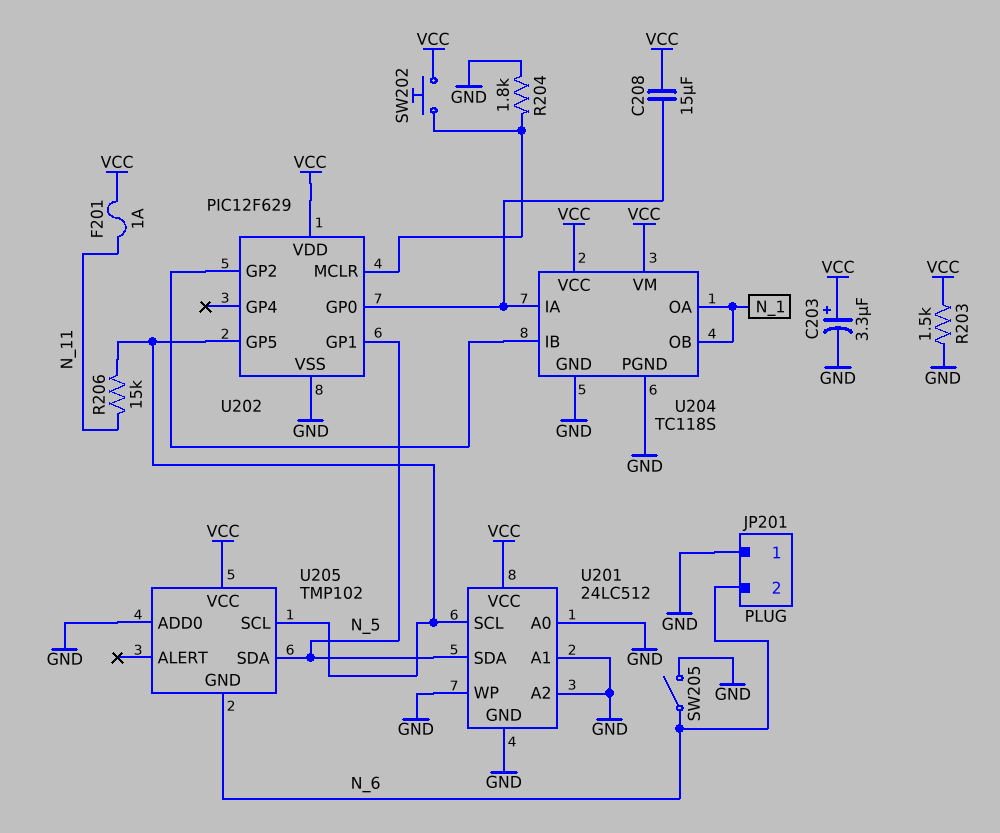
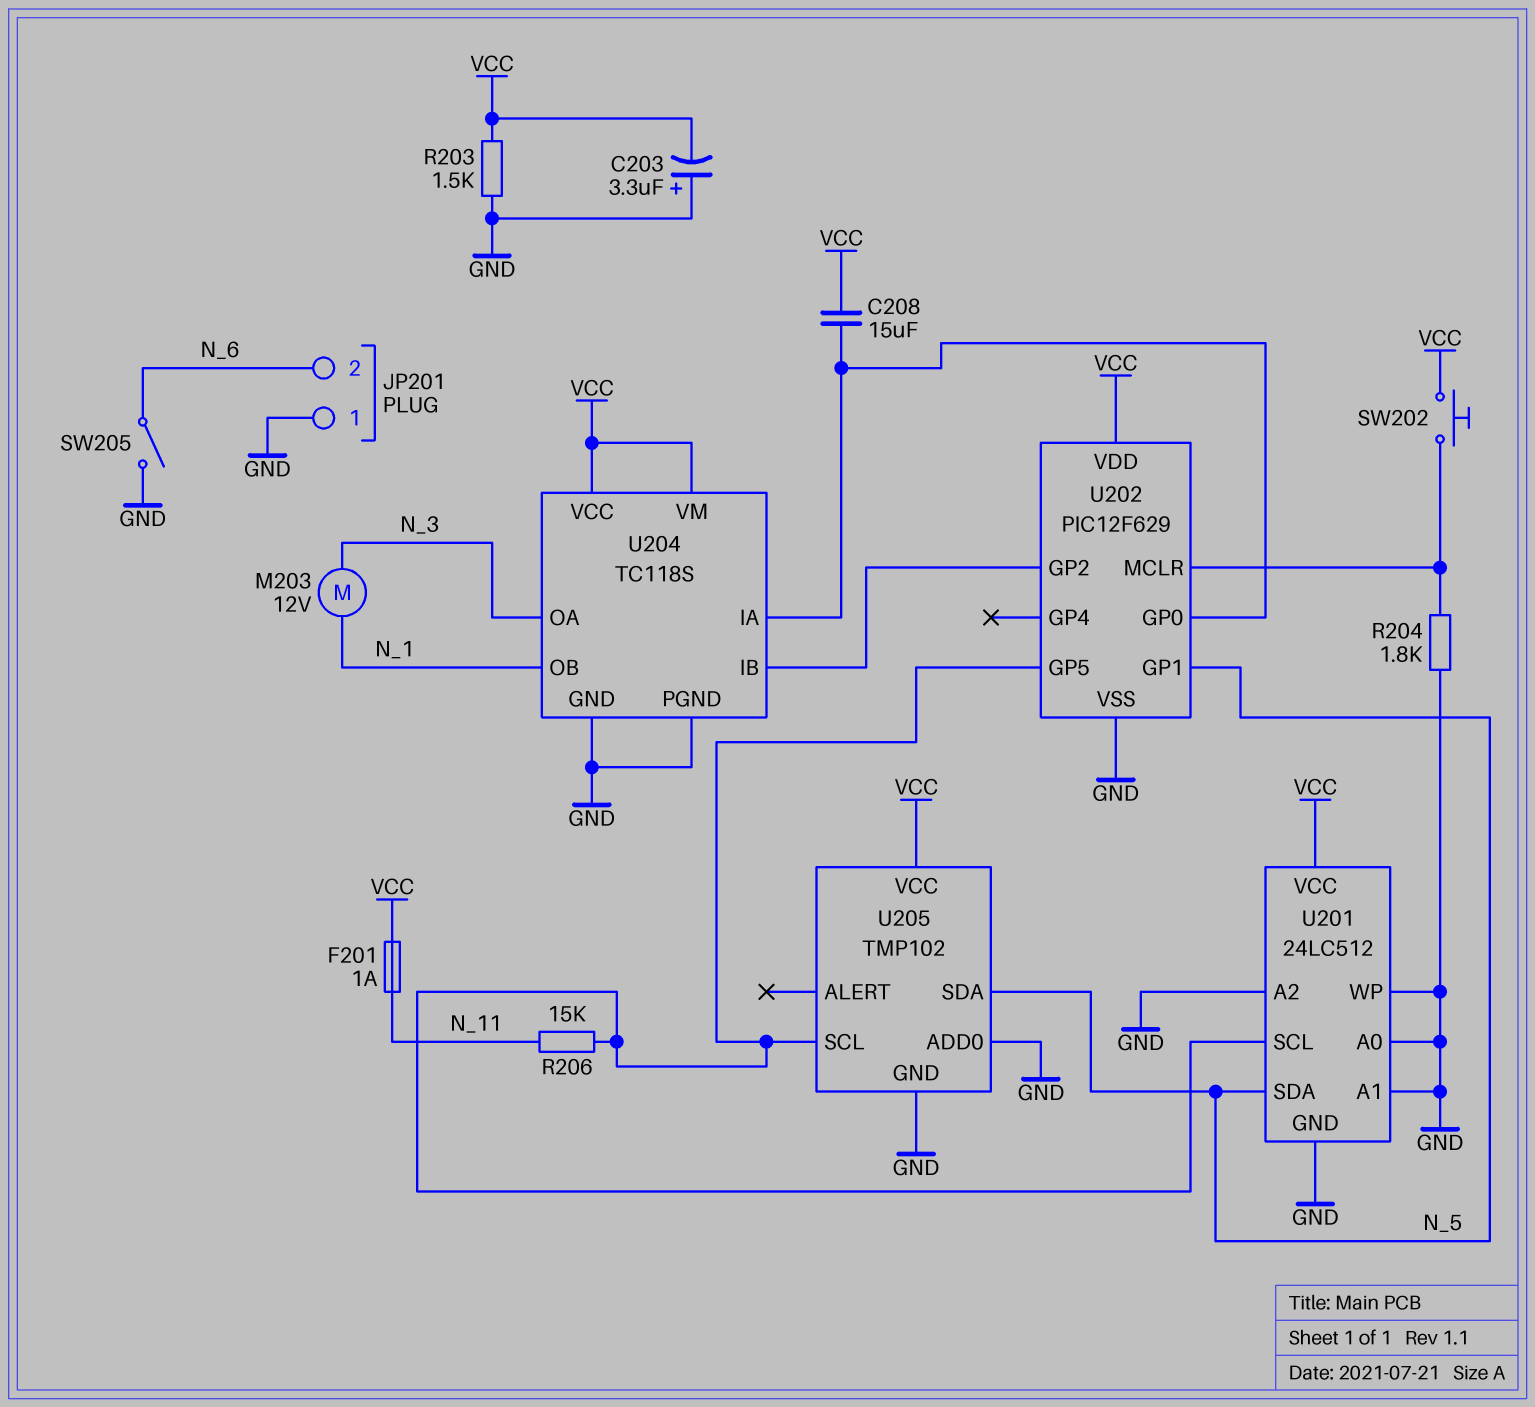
C203: 3.3uF (plus VCC, minus GND) -> 3.3uF (plus GND, minus VCC)
M203: none -> motor 12V (N_1, N_3)
U204 pin OA: N_1 -> N_3
U205 pin GND: N_6 -> GND

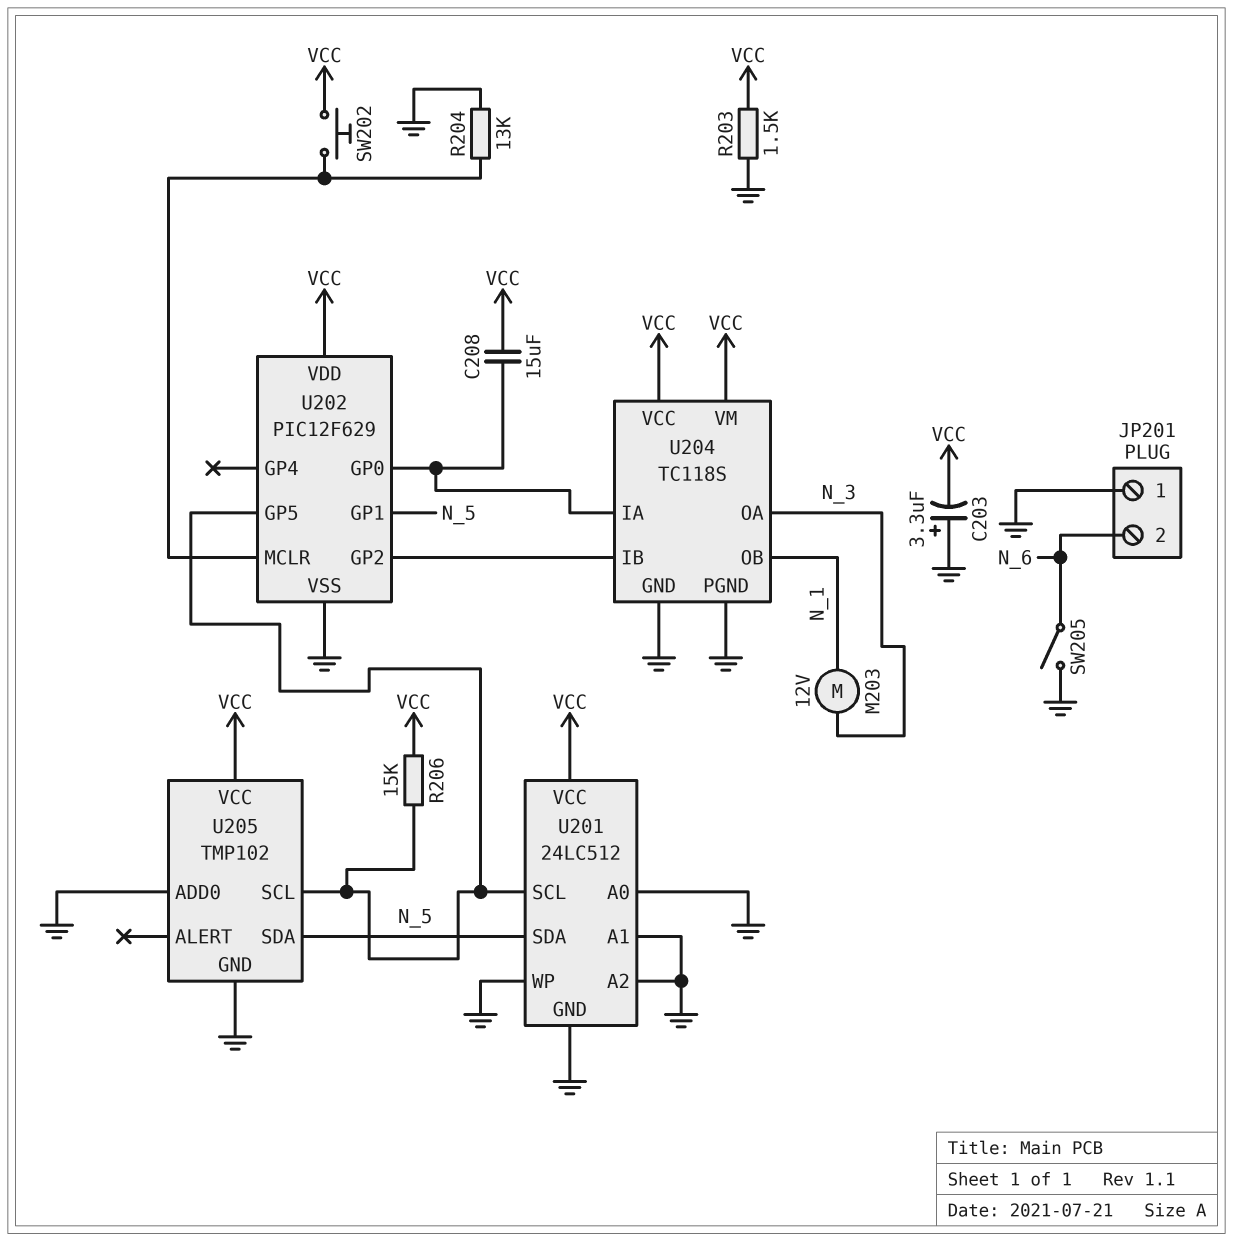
F201: 1A (N_11, VCC) -> none
R204: 1.8k (GND, U202/MCLR) -> 13k (GND, U202/MCLR)
R206: 15k (N_11, U201/SCL) -> 15k (U201/SCL, VCC)

